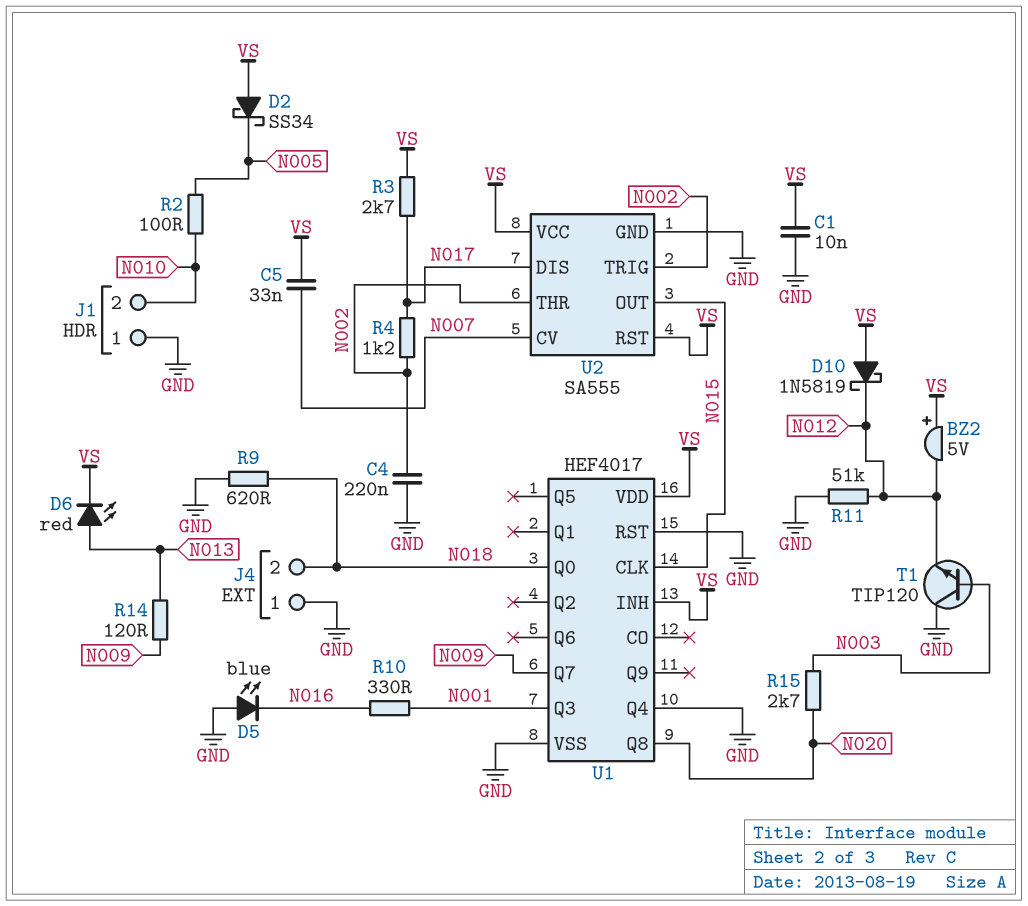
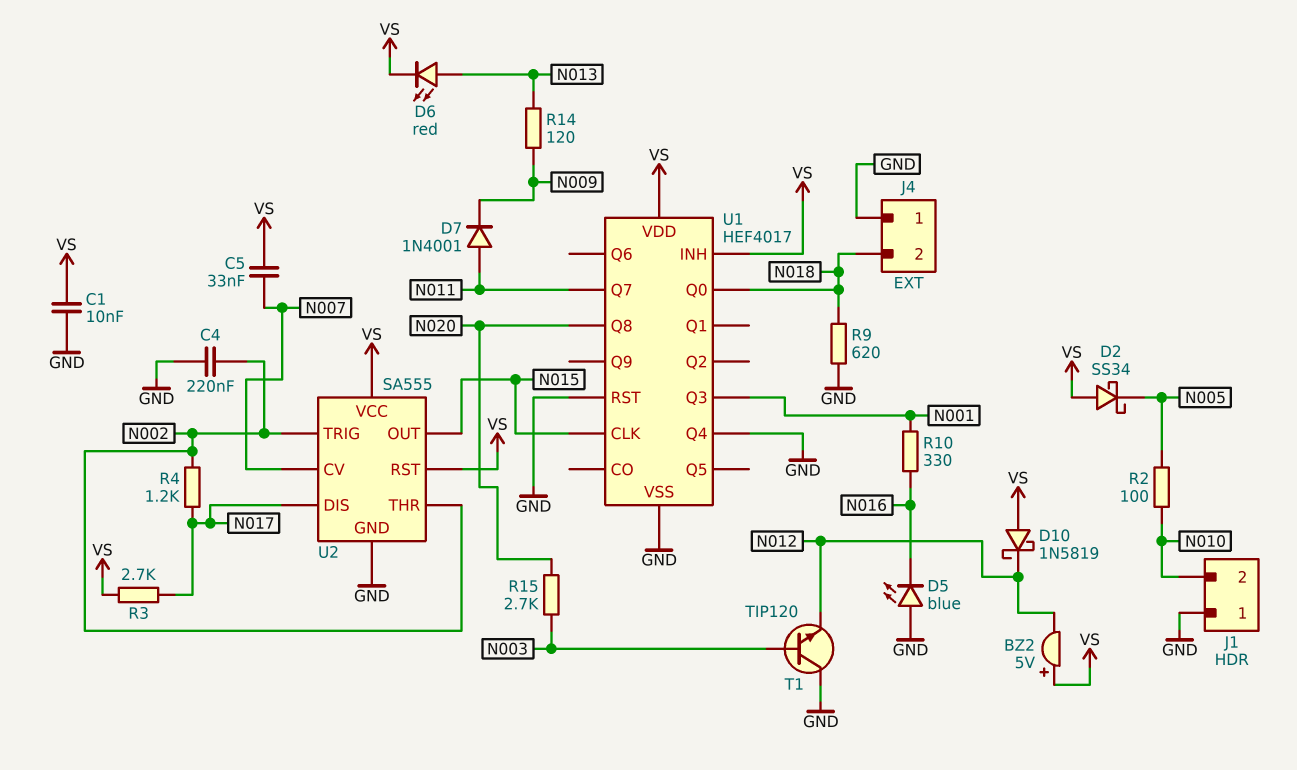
D7: none -> diode 1N4001 (A N011, K N009)
R11: 51k (GND, N012) -> none
U1 pin Q7: N009 -> N011

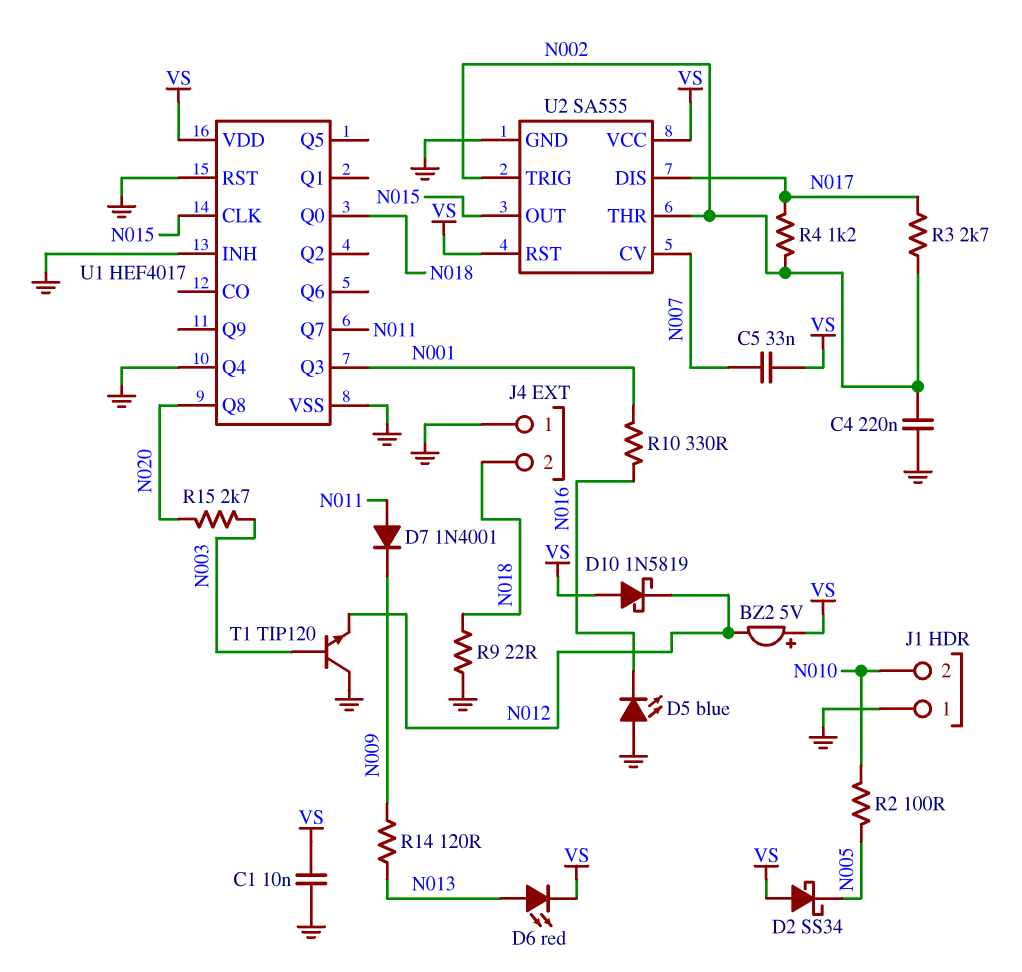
R3: 2.7k (N017, VS) -> 2.7k (N002, N017)
R9: 620 (GND, N018) -> 22 (GND, N018)
U1 pin INH: VS -> GND

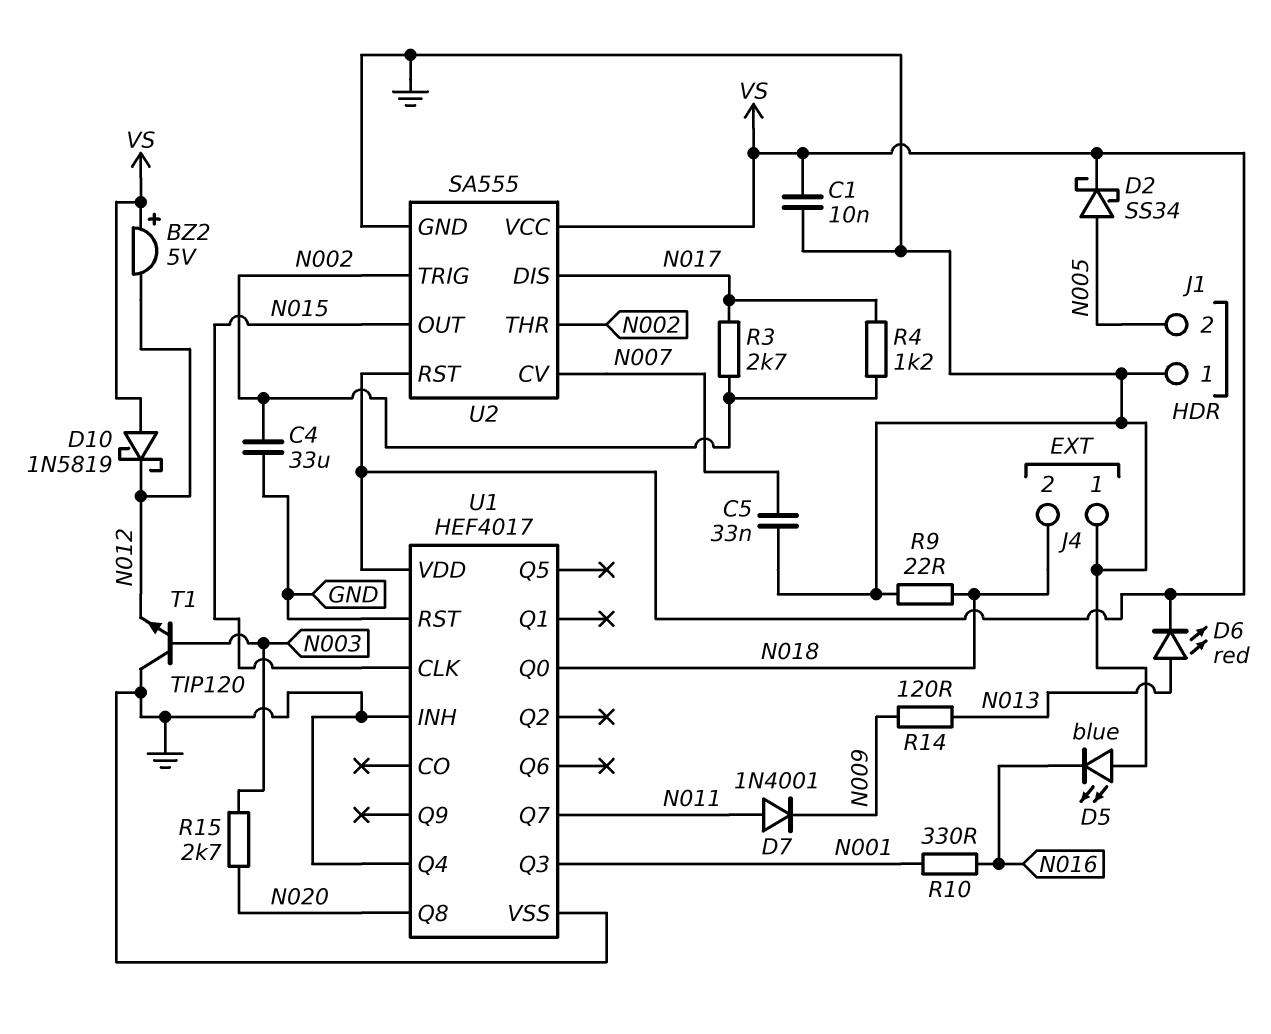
C4: 220nF (GND, N002) -> 33uF (GND, N002)
C5: 33nF (N007, VS) -> 33nF (GND, N007)
D2: schottky SS34 (A VS, K N005) -> schottky SS34 (A N005, K VS)
J1 pin 2: N010 -> N005
R2: 100 (N005, N010) -> none

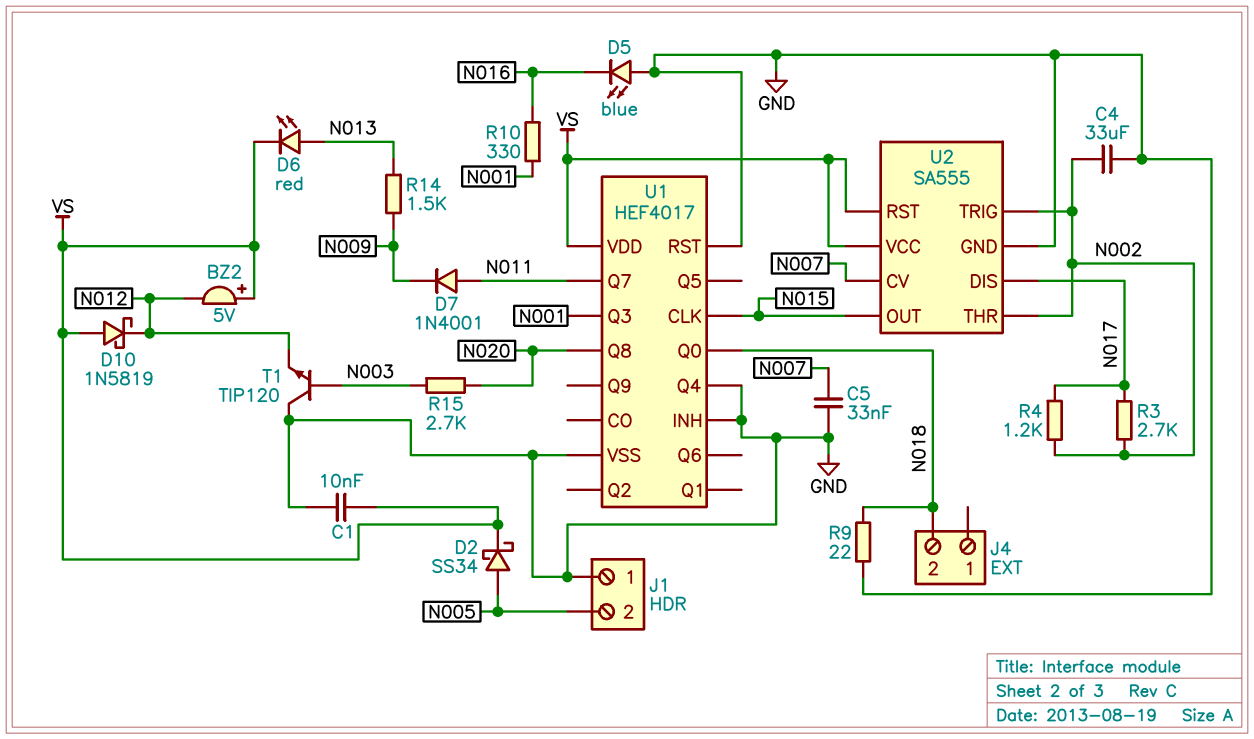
J4 pin 1: GND -> none
R14: 120 (N009, N013) -> 1.5k (N009, N013)

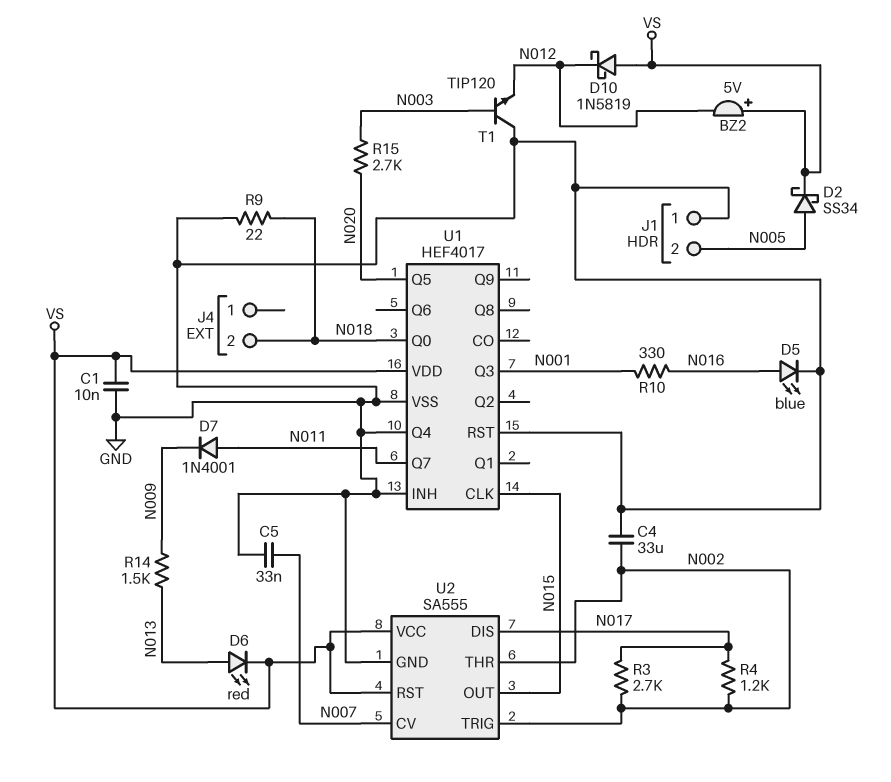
D5: LED blue (A GND, K N016) -> LED blue (A N016, K GND)
U1 pin Q5: none -> N020
U1 pin Q8: N020 -> none

